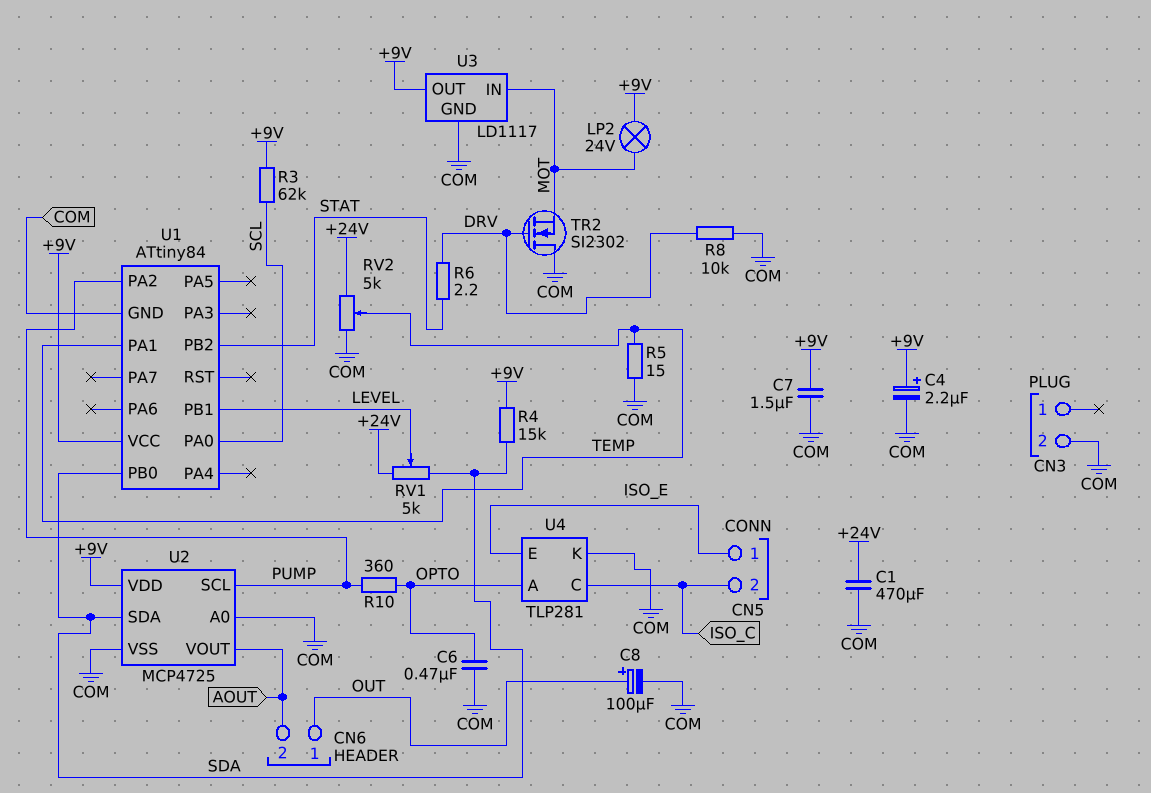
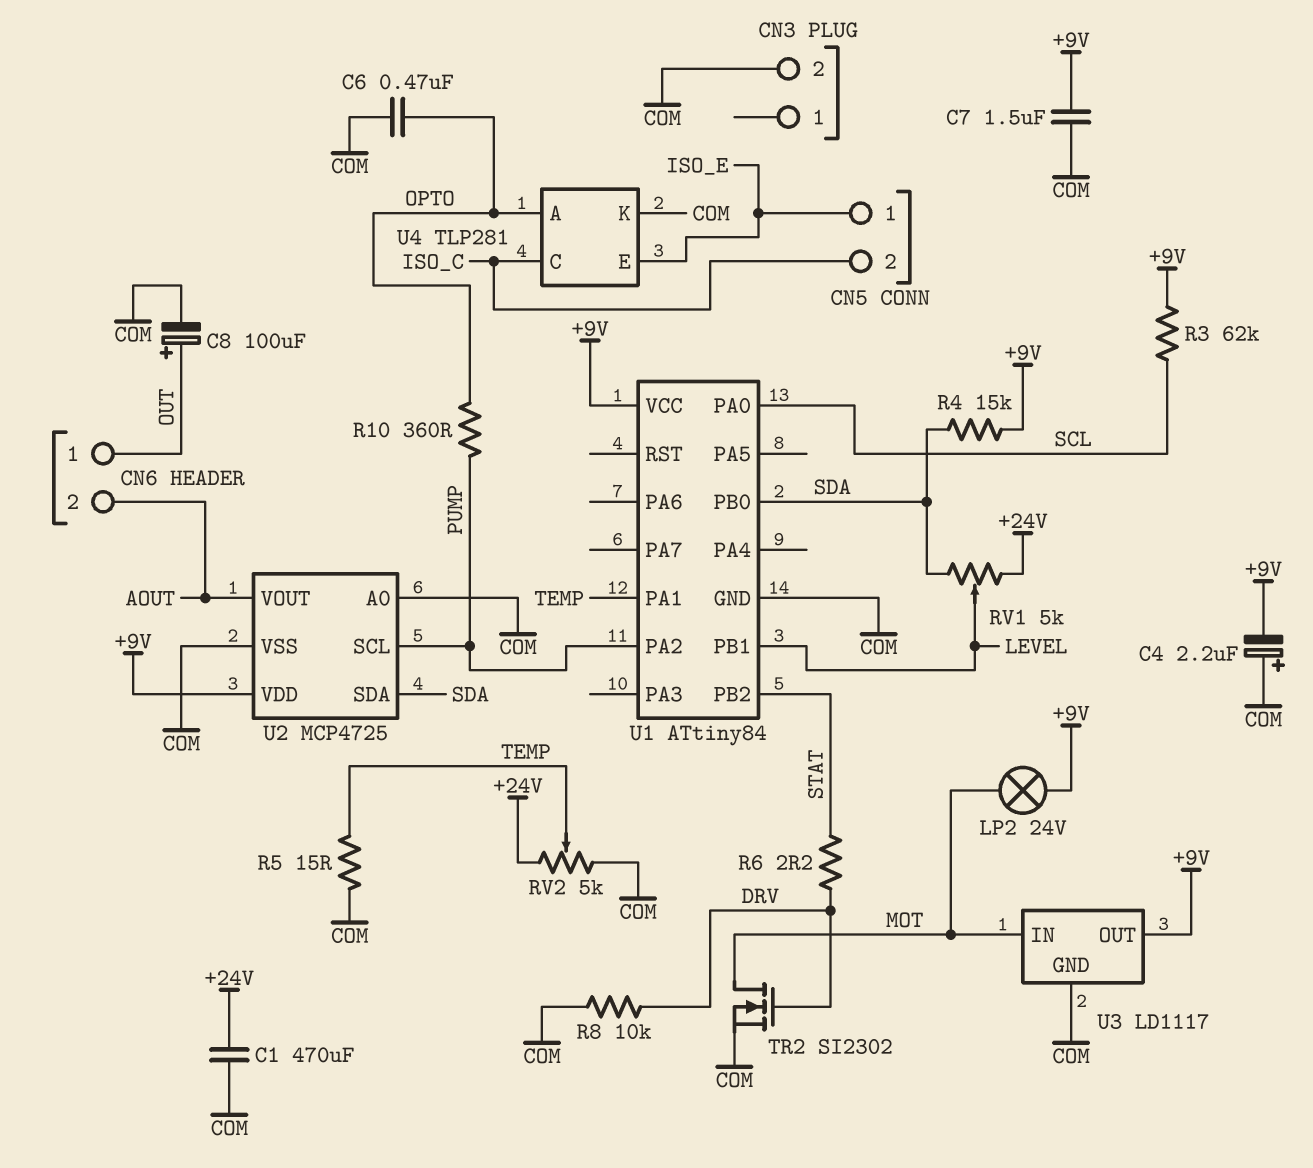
C4: 2.2uF (plus +9V, minus COM) -> 2.2uF (plus COM, minus +9V)
TR2: NMOS SI2302 (G DRV, D COM, S MOT) -> NMOS SI2302 (G DRV, D MOT, S COM)

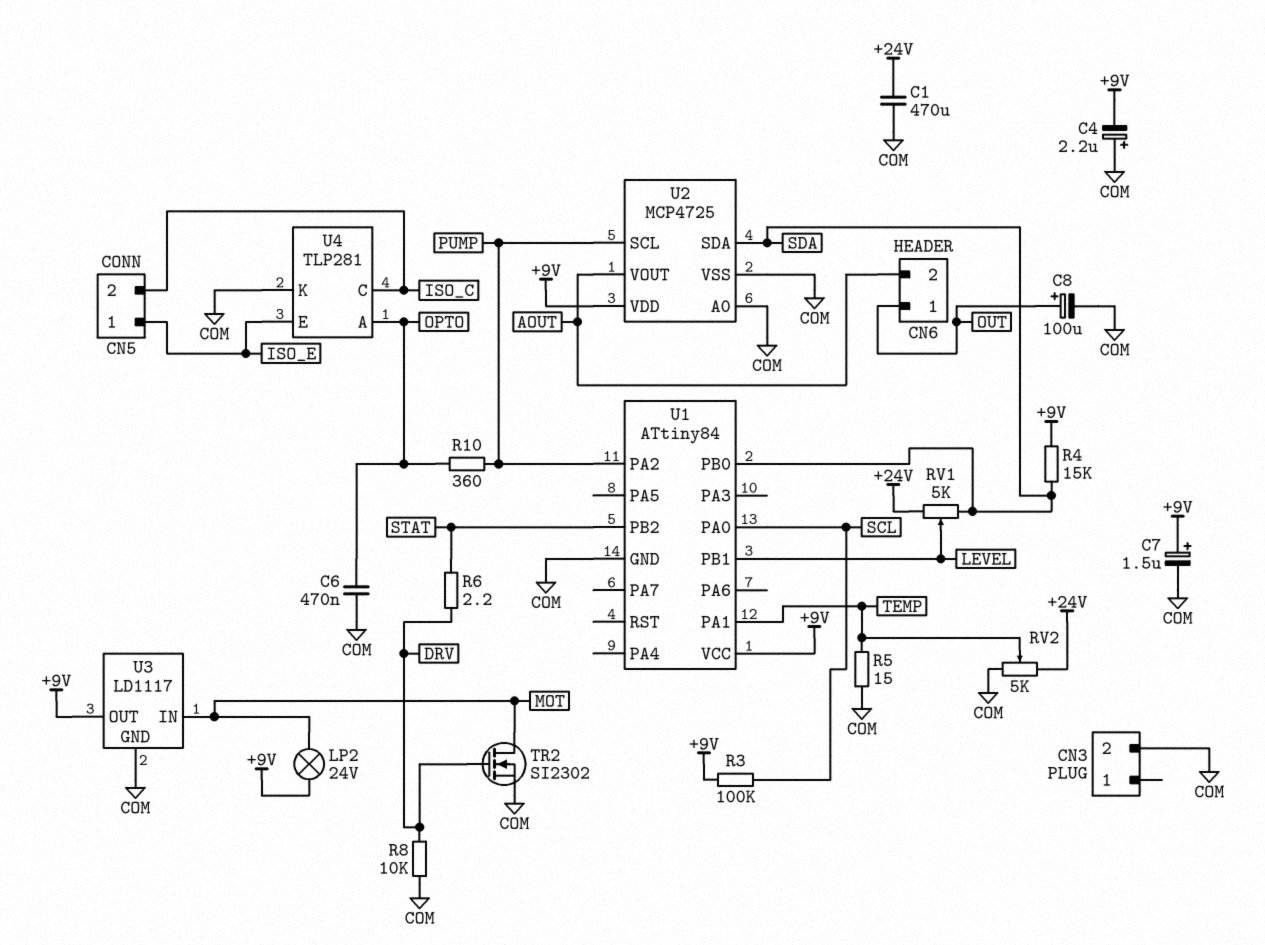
C7: 1.5uF (+9V, COM) -> 1.5uF (plus +9V, minus COM)
R3: 62k (+9V, SCL) -> 100k (+9V, SCL)

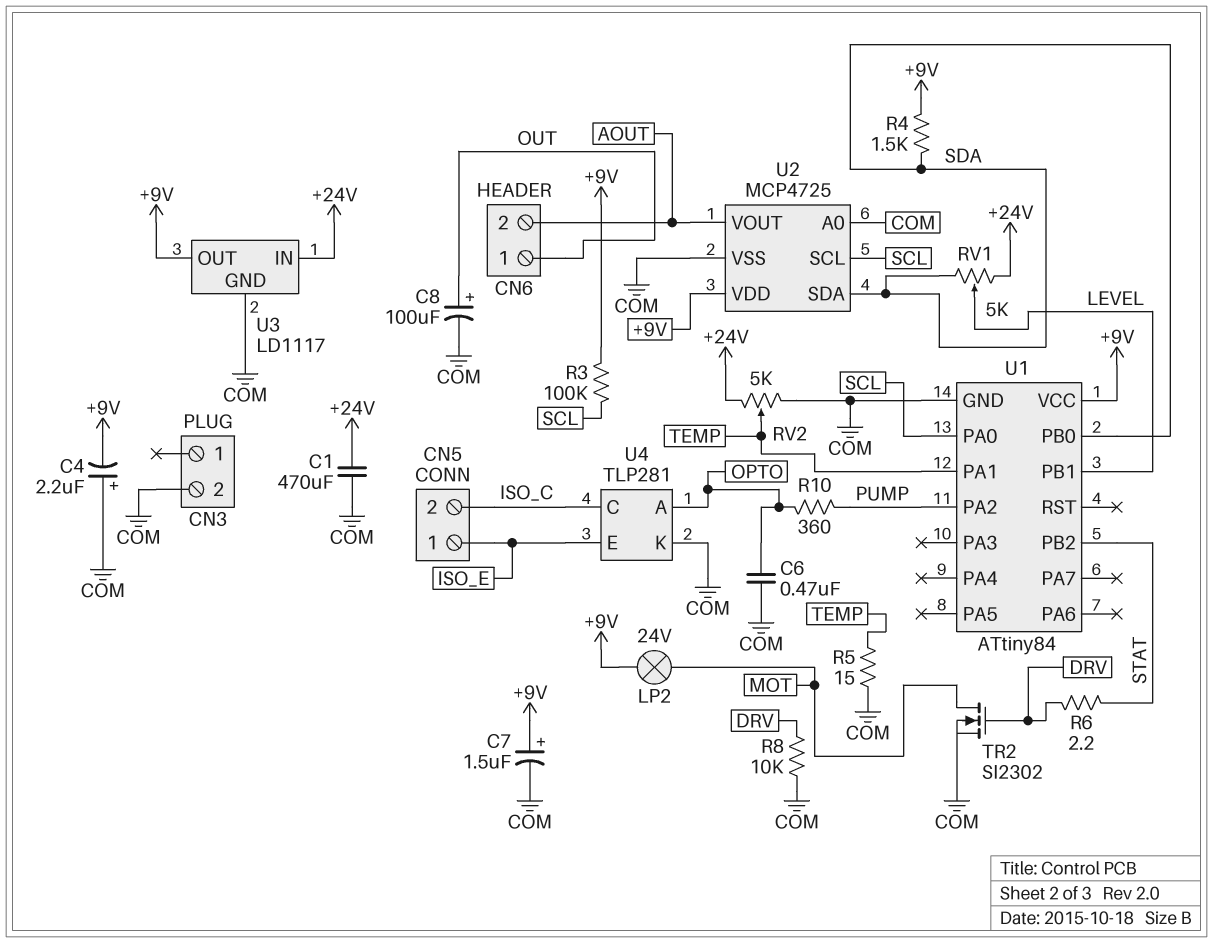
R4: 15k (+9V, SDA) -> 1.5k (+9V, SDA)
U2 pin SCL: PUMP -> SCL
U3 pin IN: MOT -> +24V

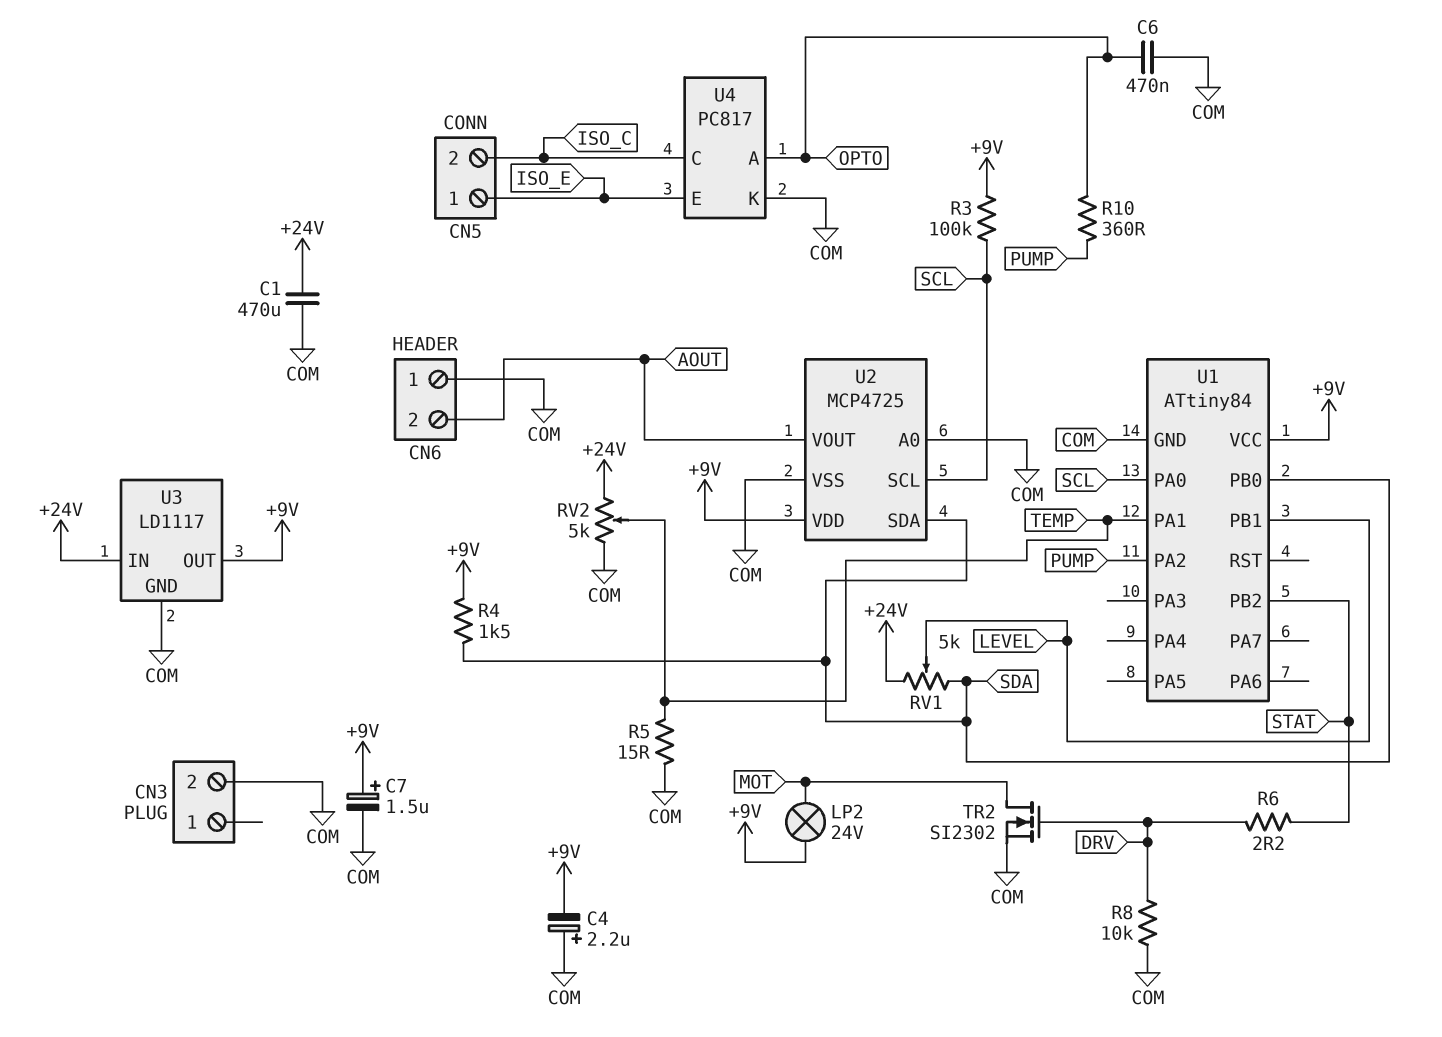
C8: 100uF (plus OUT, minus COM) -> none
CN6 pin 1: OUT -> COM
U4: TLP281 -> PC817

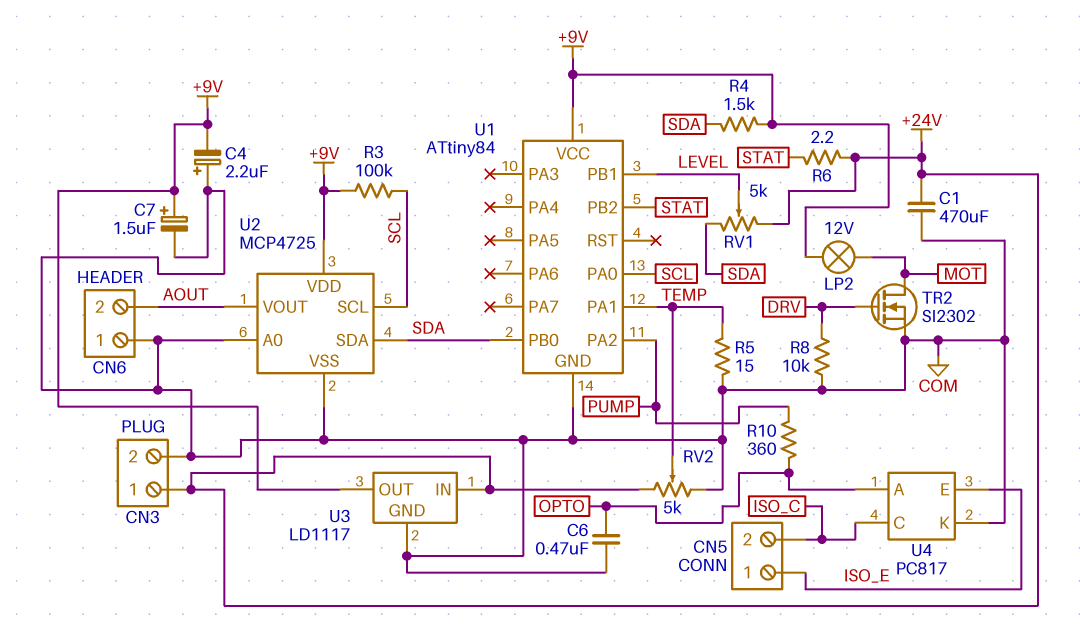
CN3 pin 1: none -> +24V
LP2: lamp 24V (+9V, MOT) -> lamp 12V (+9V, MOT)
R6: 2.2 (DRV, STAT) -> 2.2 (+24V, STAT)

